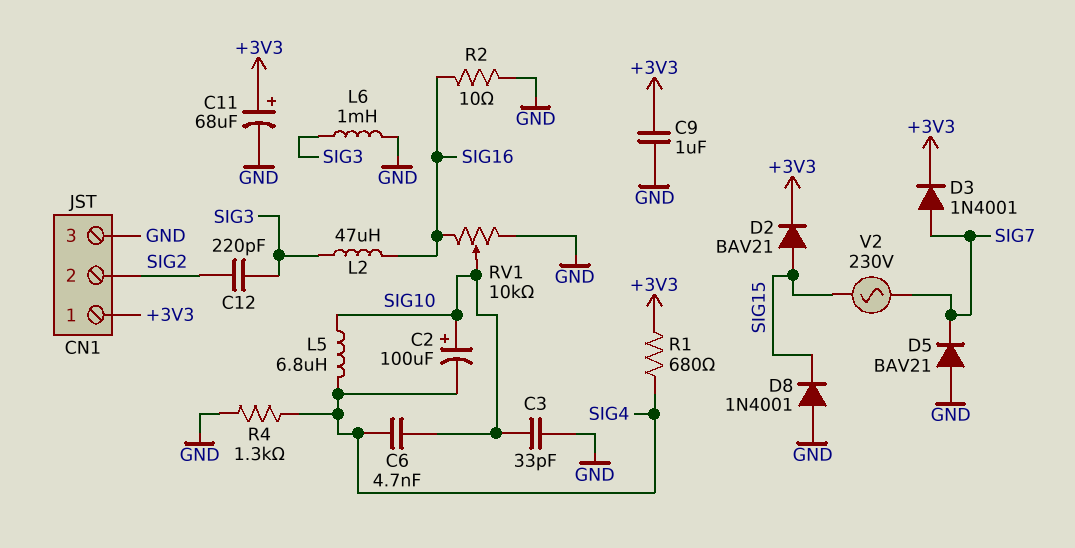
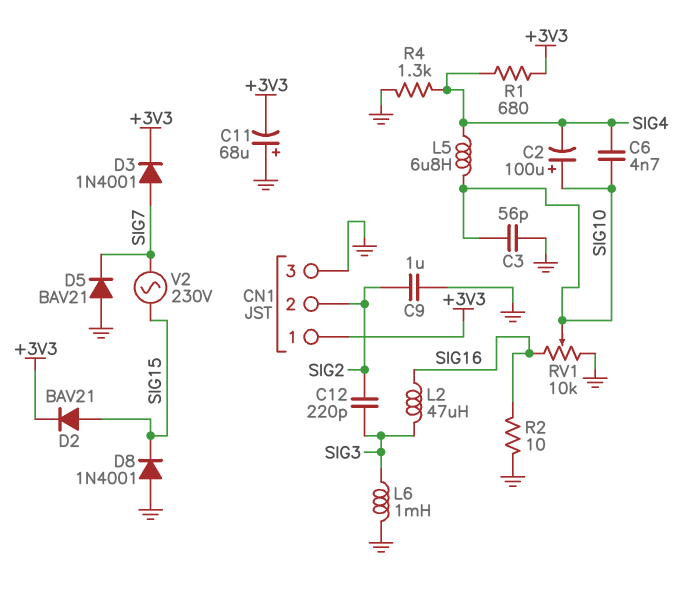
C3: 33pF (GND, SIG10) -> 56pF (GND, SIG10)
C9: 1uF (+3V3, GND) -> 1uF (GND, SIG2)
C11: 68uF (plus +3V3, minus GND) -> 68uF (plus GND, minus +3V3)

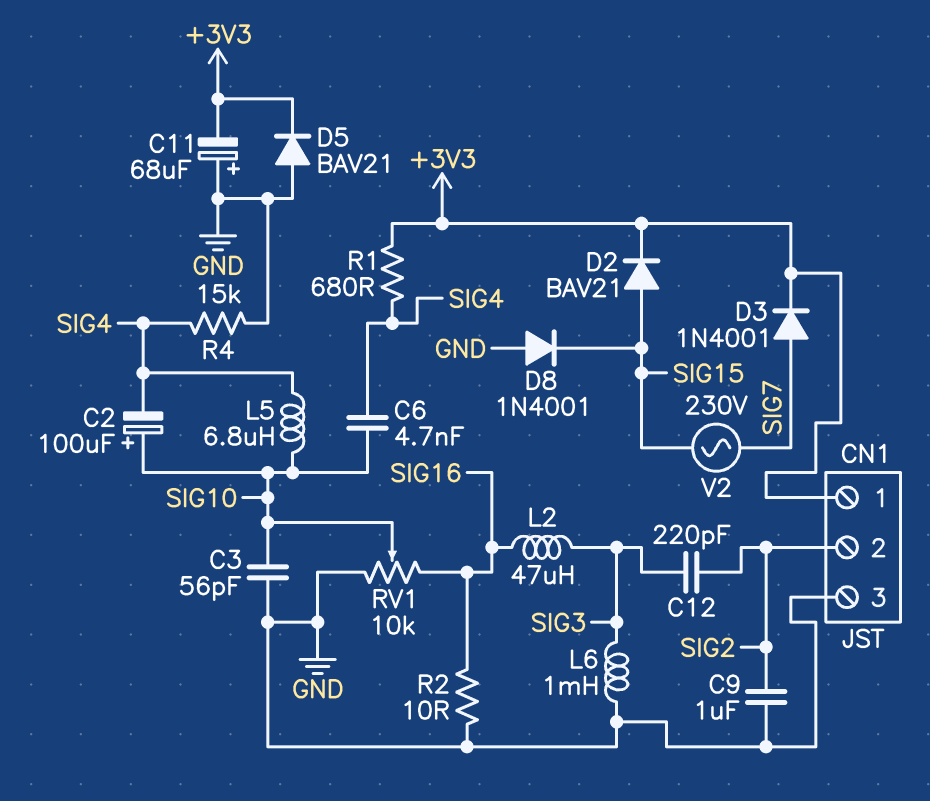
D5: diode BAV21 (A GND, K SIG7) -> diode BAV21 (A GND, K +3V3)
R4: 1.3k (GND, SIG4) -> 15k (GND, SIG4)

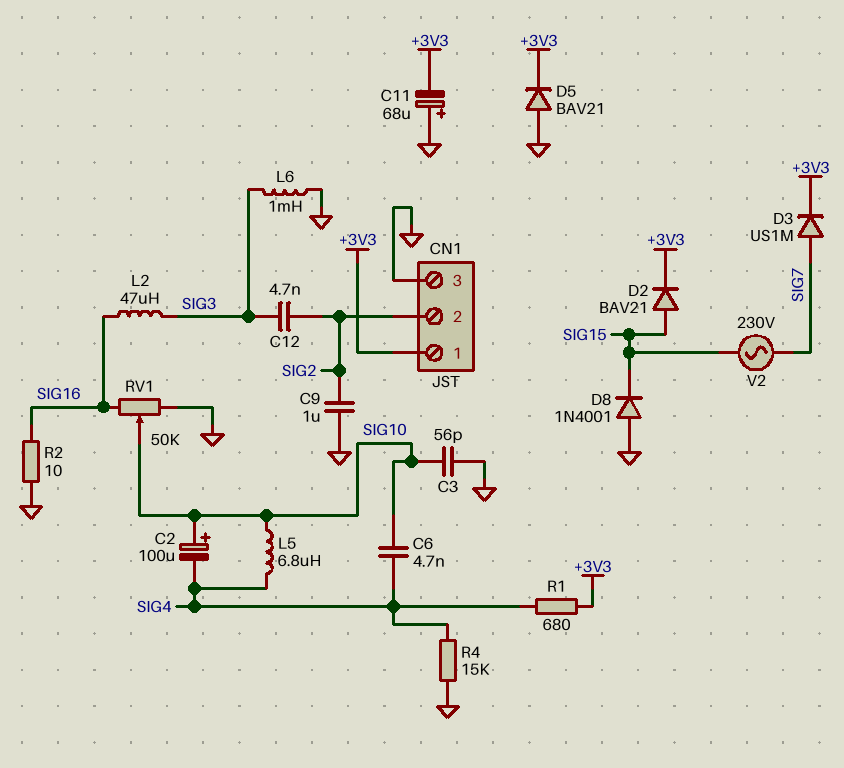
C12: 220pF (SIG2, SIG3) -> 4.7nF (SIG2, SIG3)
D3: diode 1N4001 (A SIG7, K +3V3) -> diode US1M (A SIG7, K +3V3)
RV1: 10k (GND, SIG16, wiper SIG10) -> 50k (GND, SIG16, wiper SIG10)

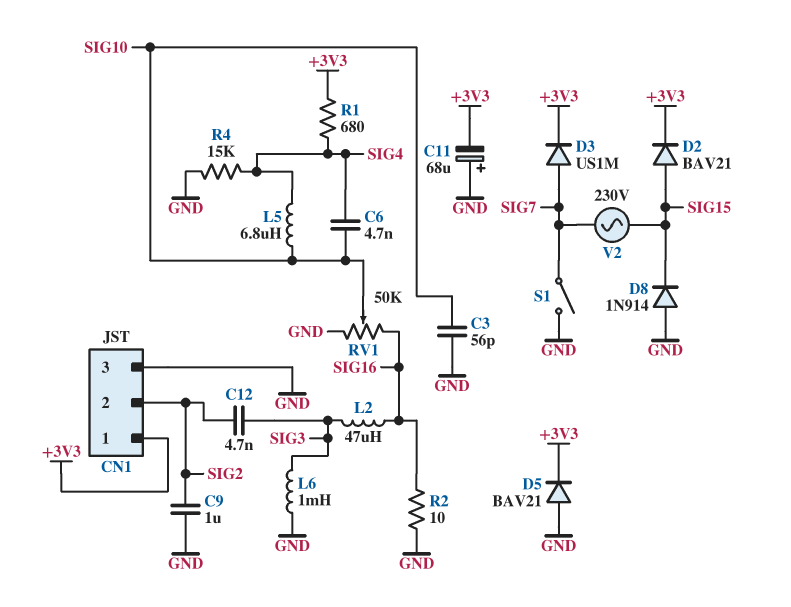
C2: 100uF (plus SIG10, minus SIG4) -> none
D8: diode 1N4001 (A GND, K SIG15) -> diode 1N914 (A GND, K SIG15)
S1: none -> switch (GND, SIG7)

